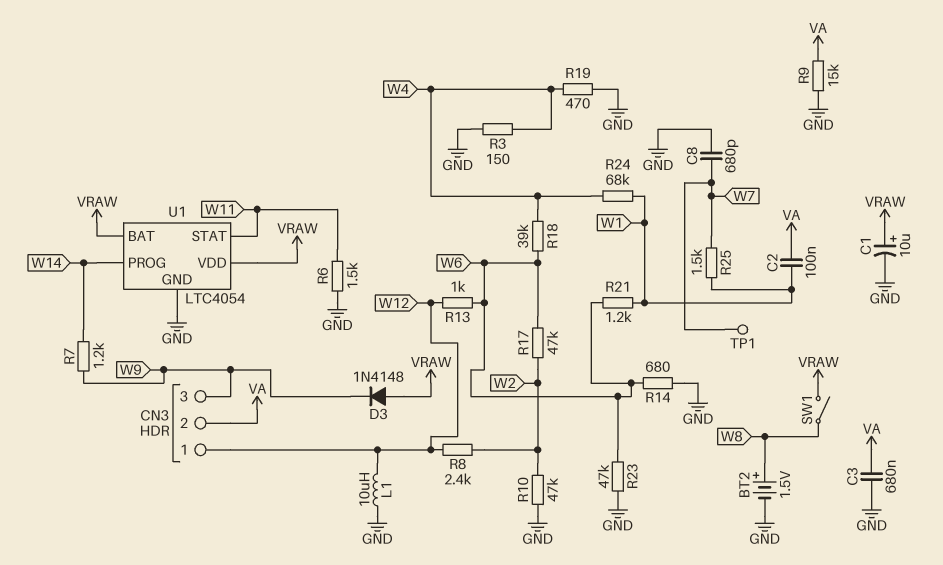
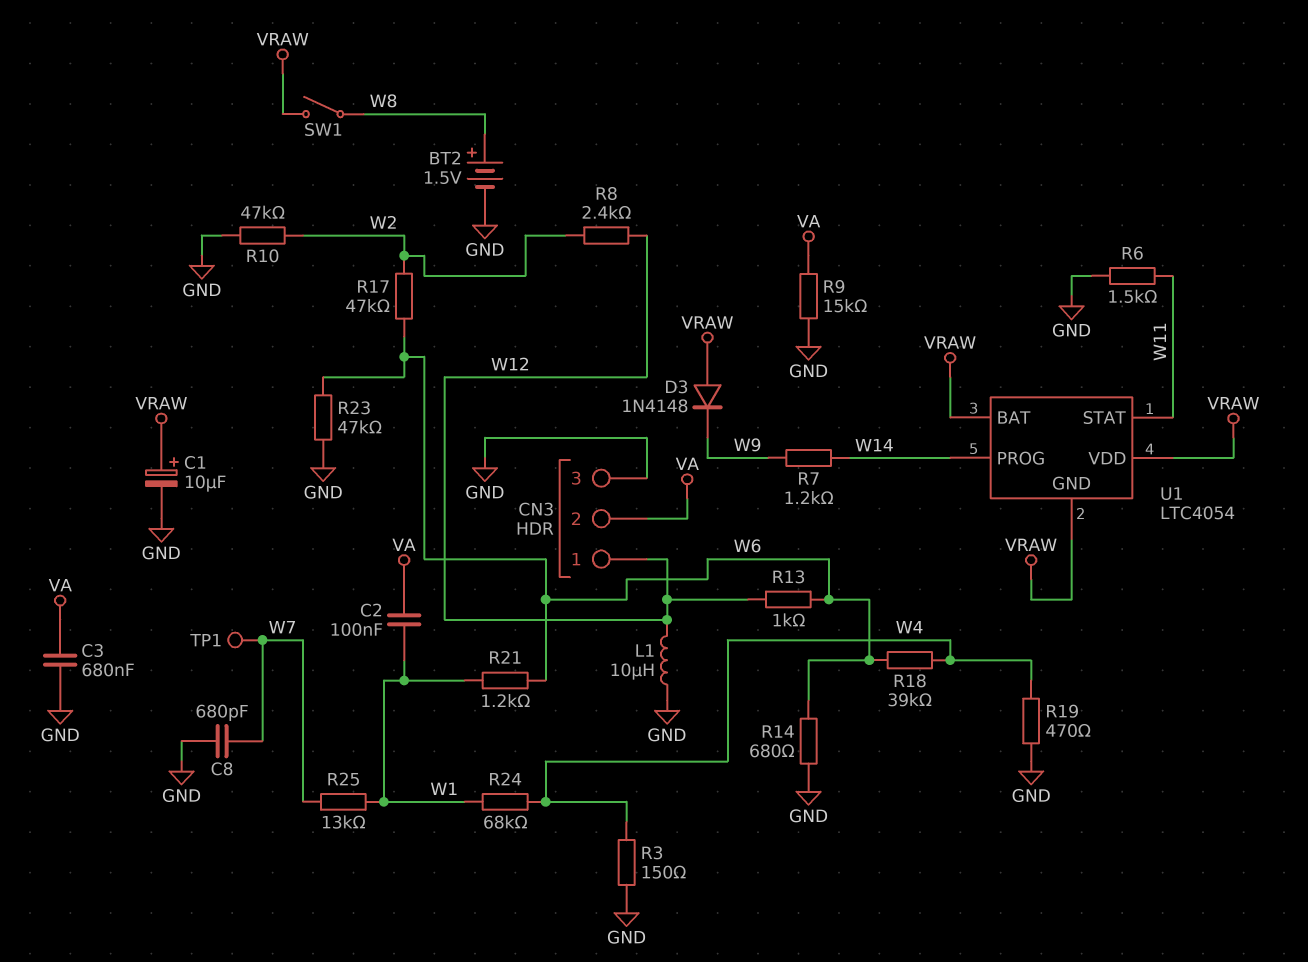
CN3 pin 3: W9 -> GND
R25: 1.5k (W1, W7) -> 13k (W1, W7)
U1 pin GND: GND -> VRAW

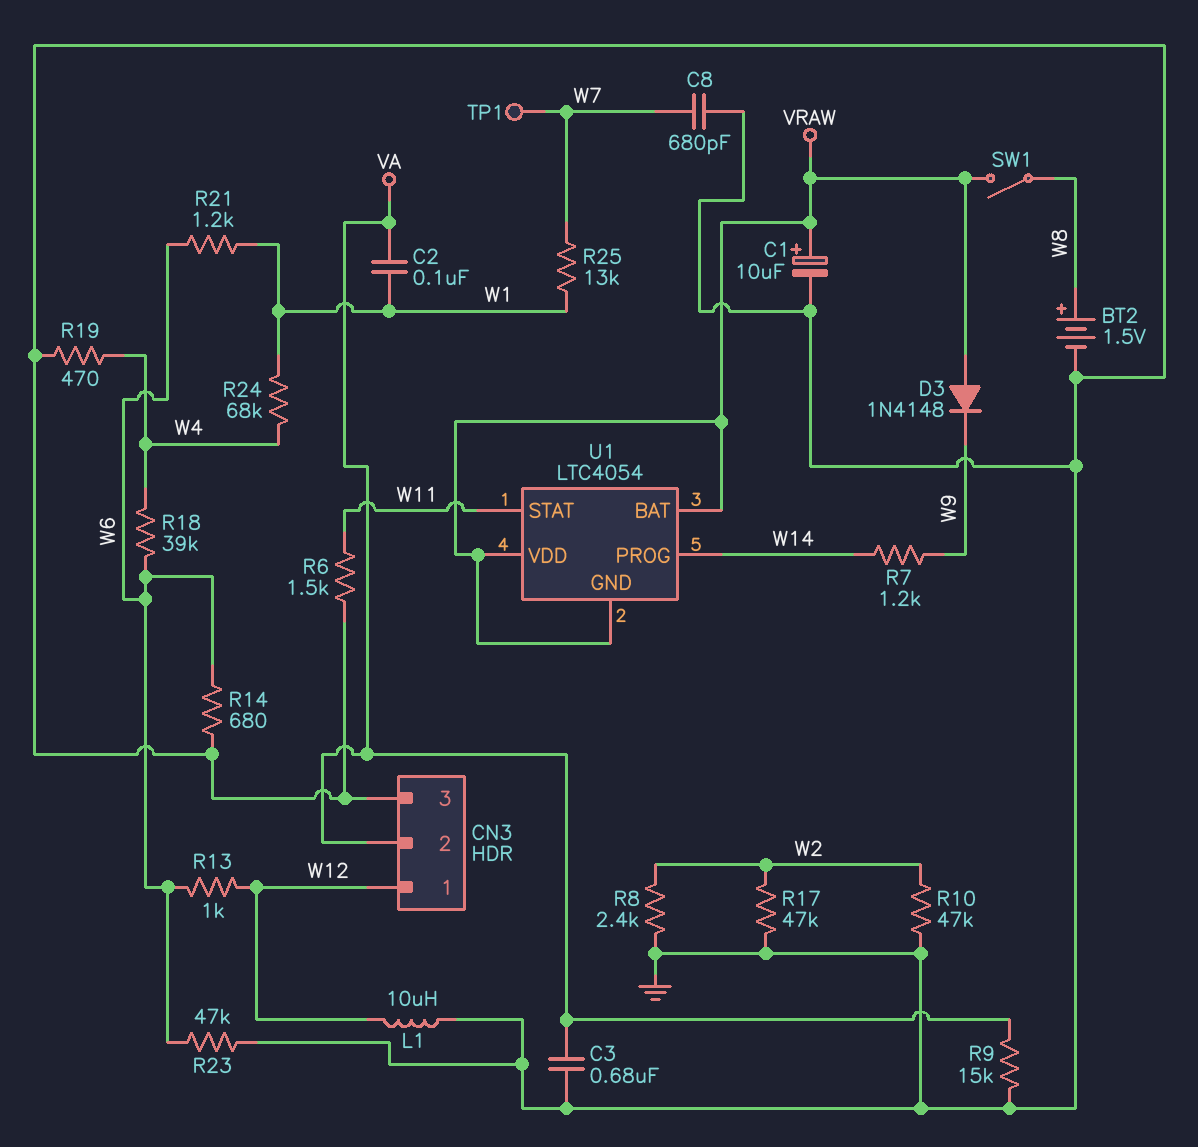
R3: 150 (GND, W4) -> none
R8: 2.4k (W2, W12) -> 2.4k (GND, W2)
R17: 47k (W2, W6) -> 47k (GND, W2)

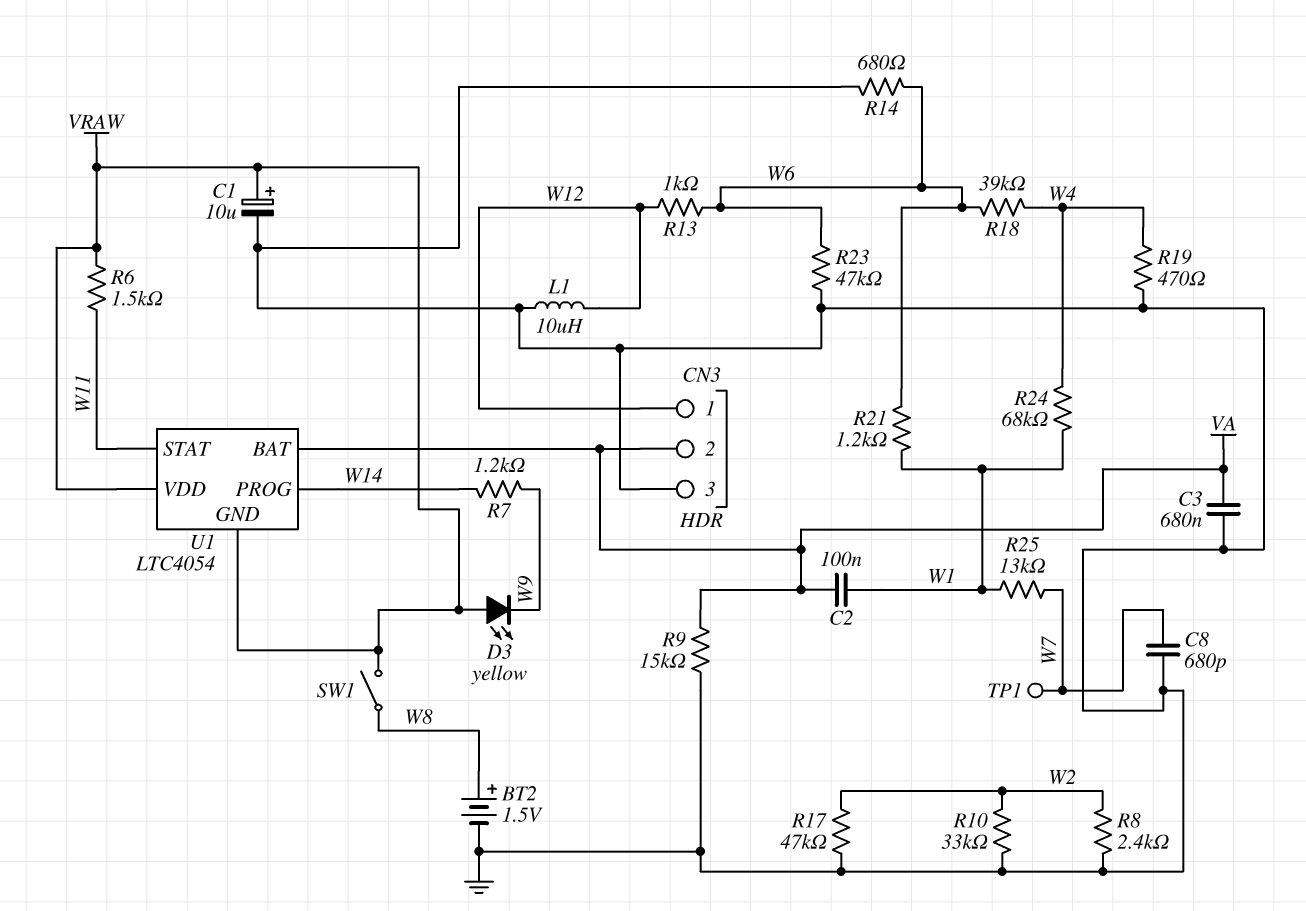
D3: diode 1N4148 (A VRAW, K W9) -> LED yellow (A VRAW, K W9)
R6: 1.5k (GND, W11) -> 1.5k (VRAW, W11)
R10: 47k (GND, W2) -> 33k (GND, W2)
U1 pin BAT: VRAW -> VA

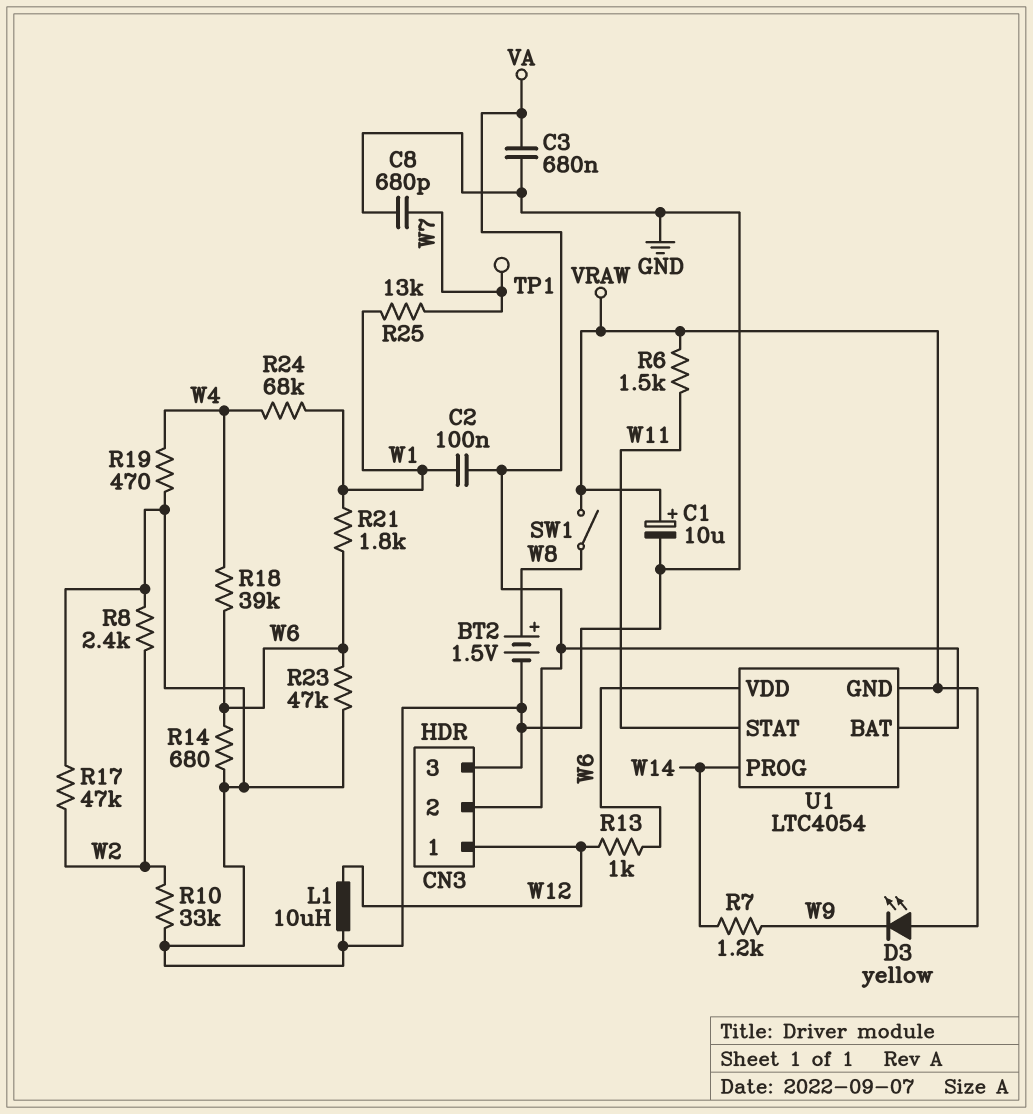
R9: 15k (GND, VA) -> none
R21: 1.2k (W1, W6) -> 1.8k (W1, W6)
U1 pin VDD: VRAW -> W6

